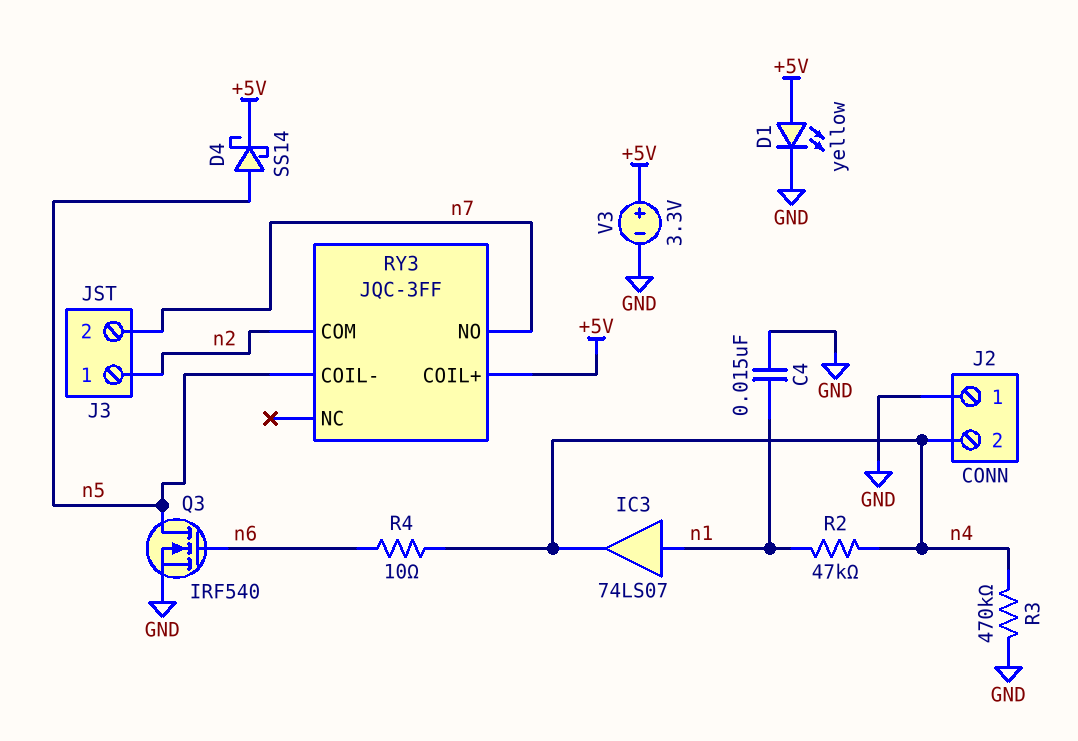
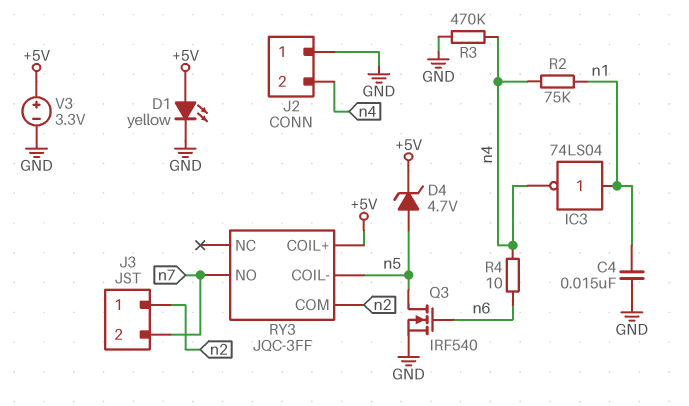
D4: schottky SS14 (A n5, K +5V) -> zener 4.7V (A n5, K +5V)
IC3: buffer 74LS07 (in n1, out n4) -> NOT 74LS04 (in n1, out n4)
R2: 47k (n1, n4) -> 75k (n1, n4)

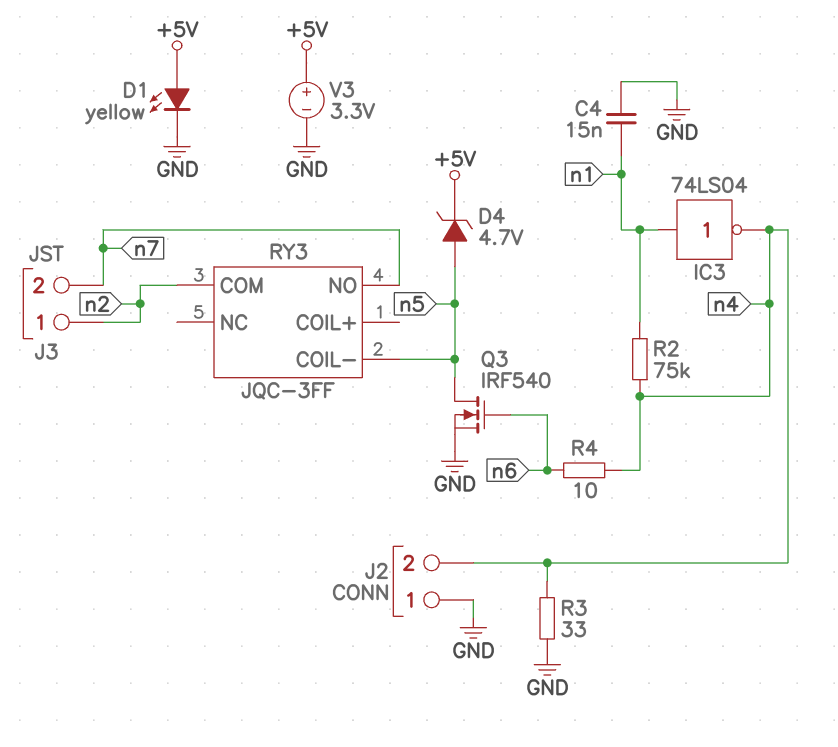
R3: 470k (GND, n4) -> 33 (GND, n4)
RY3 pin COIL+: +5V -> none

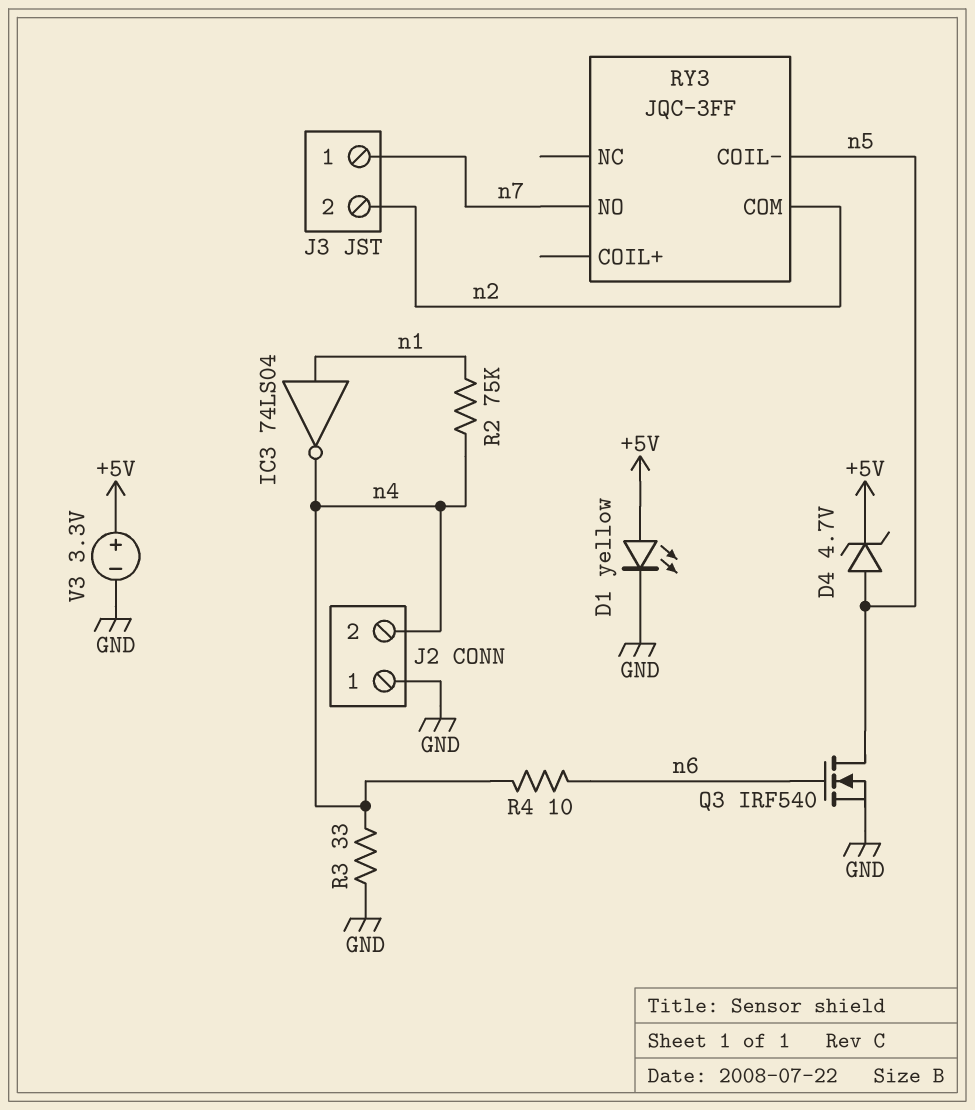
C4: 15nF (GND, n1) -> none
J3 pin 1: n2 -> n7
J3 pin 2: n7 -> n2

